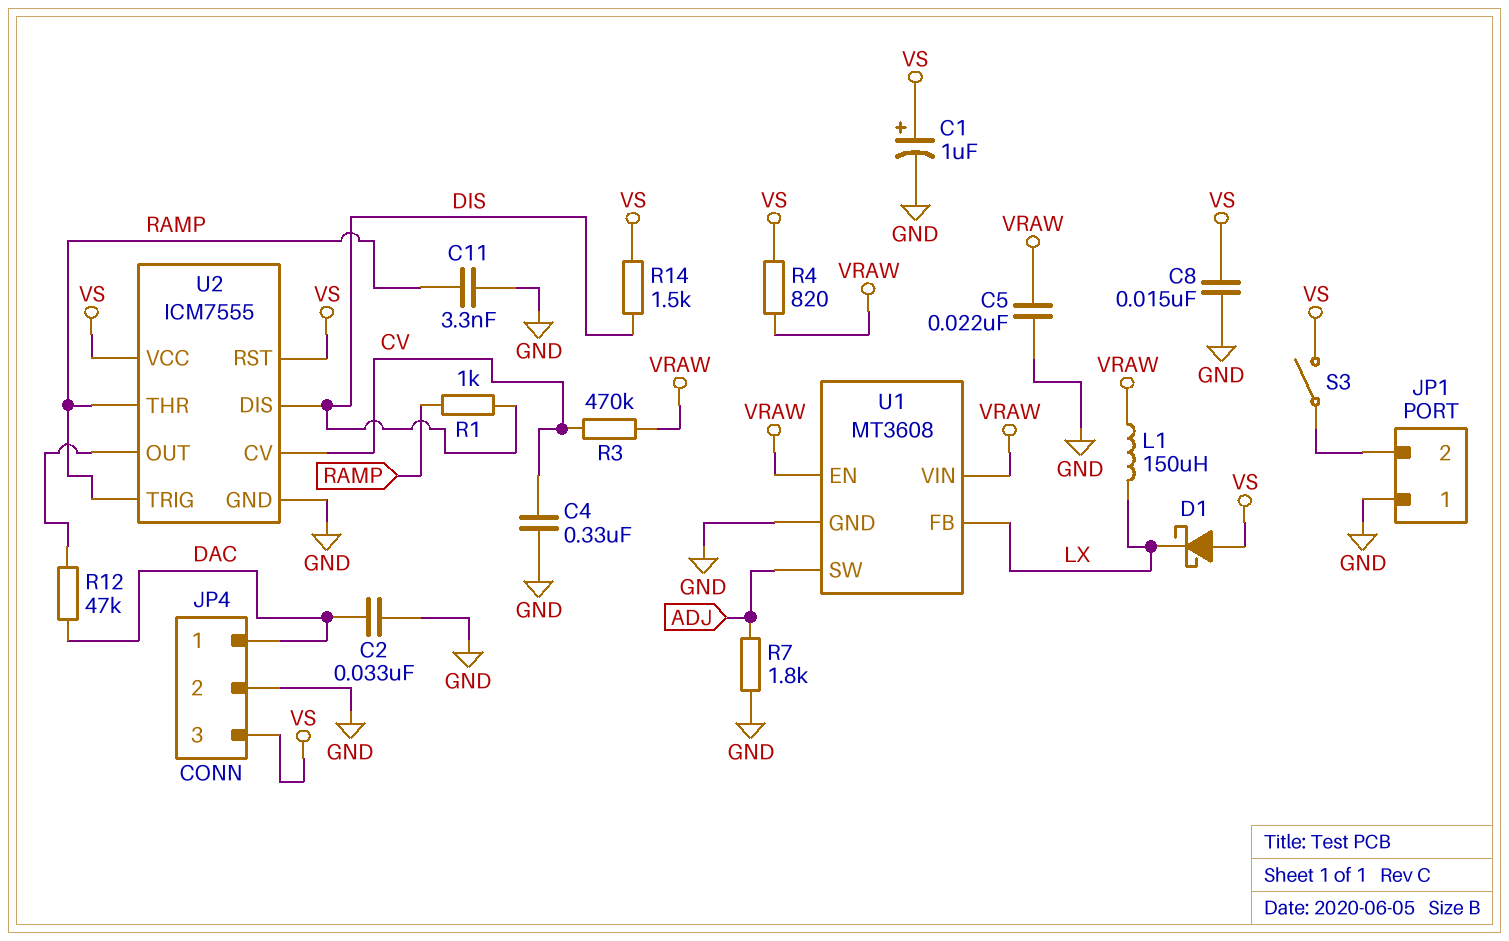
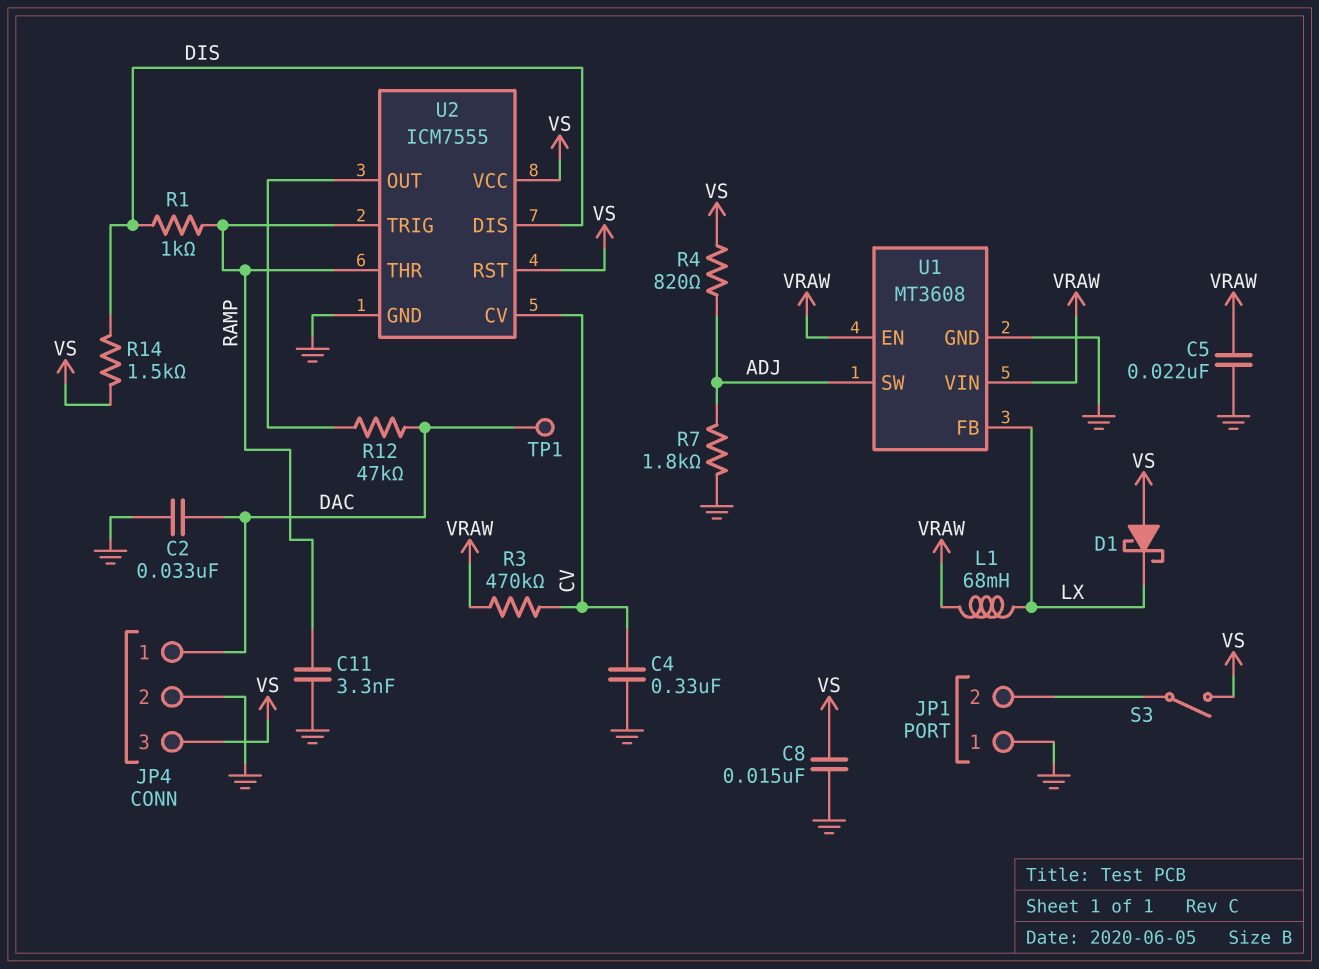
C1: 1uF (plus VS, minus GND) -> none
L1: 150uH (LX, VRAW) -> 68mH (LX, VRAW)
R4: 820 (VRAW, VS) -> 820 (ADJ, VS)
TP1: none -> test point (DAC)

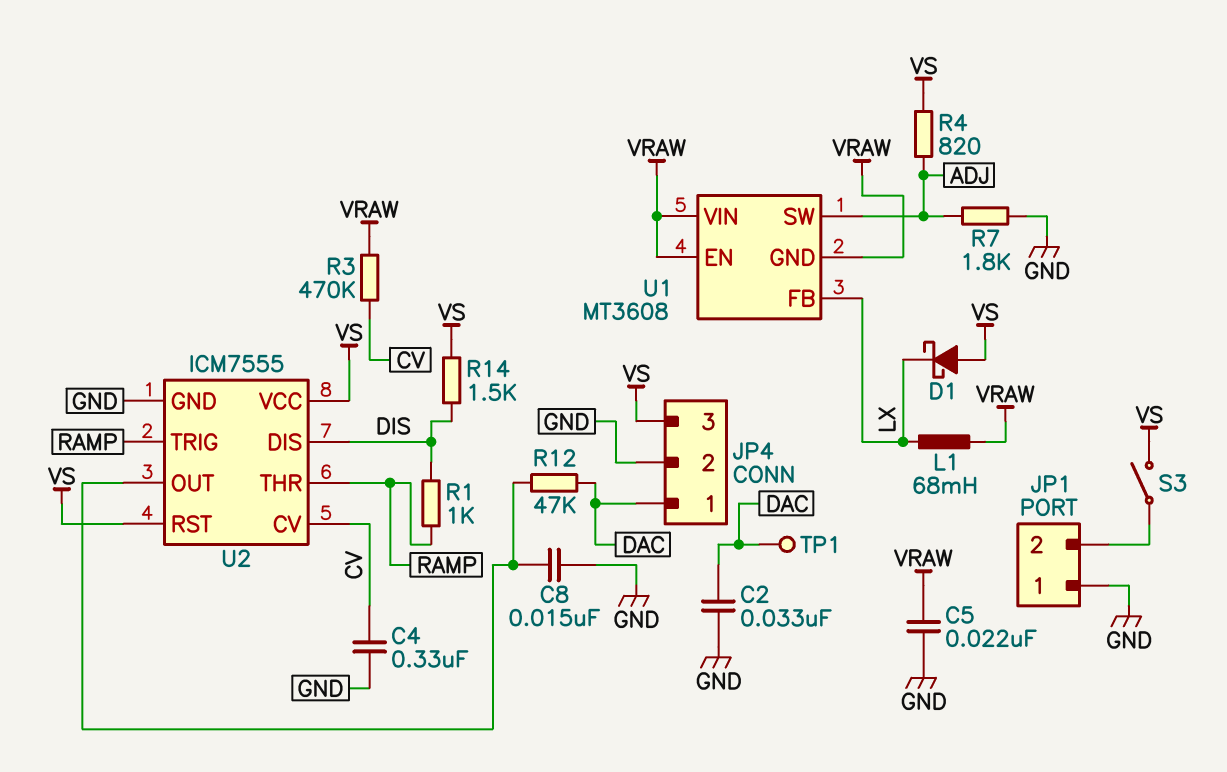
C8: 15nF (GND, VS) -> 15nF (GND, U2/OUT)
C11: 3.3nF (GND, RAMP) -> none
U1 pin GND: GND -> VRAW

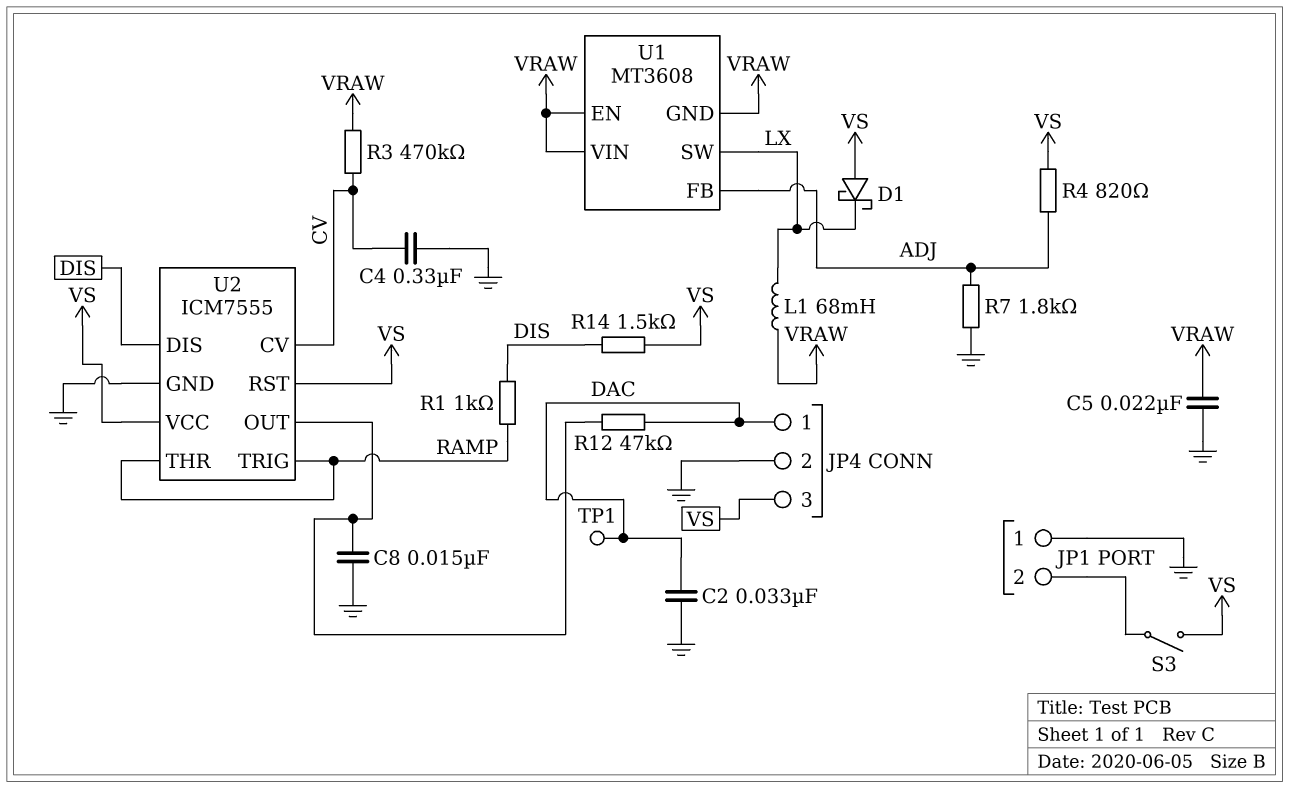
U1 pin FB: LX -> ADJ
U1 pin SW: ADJ -> LX

